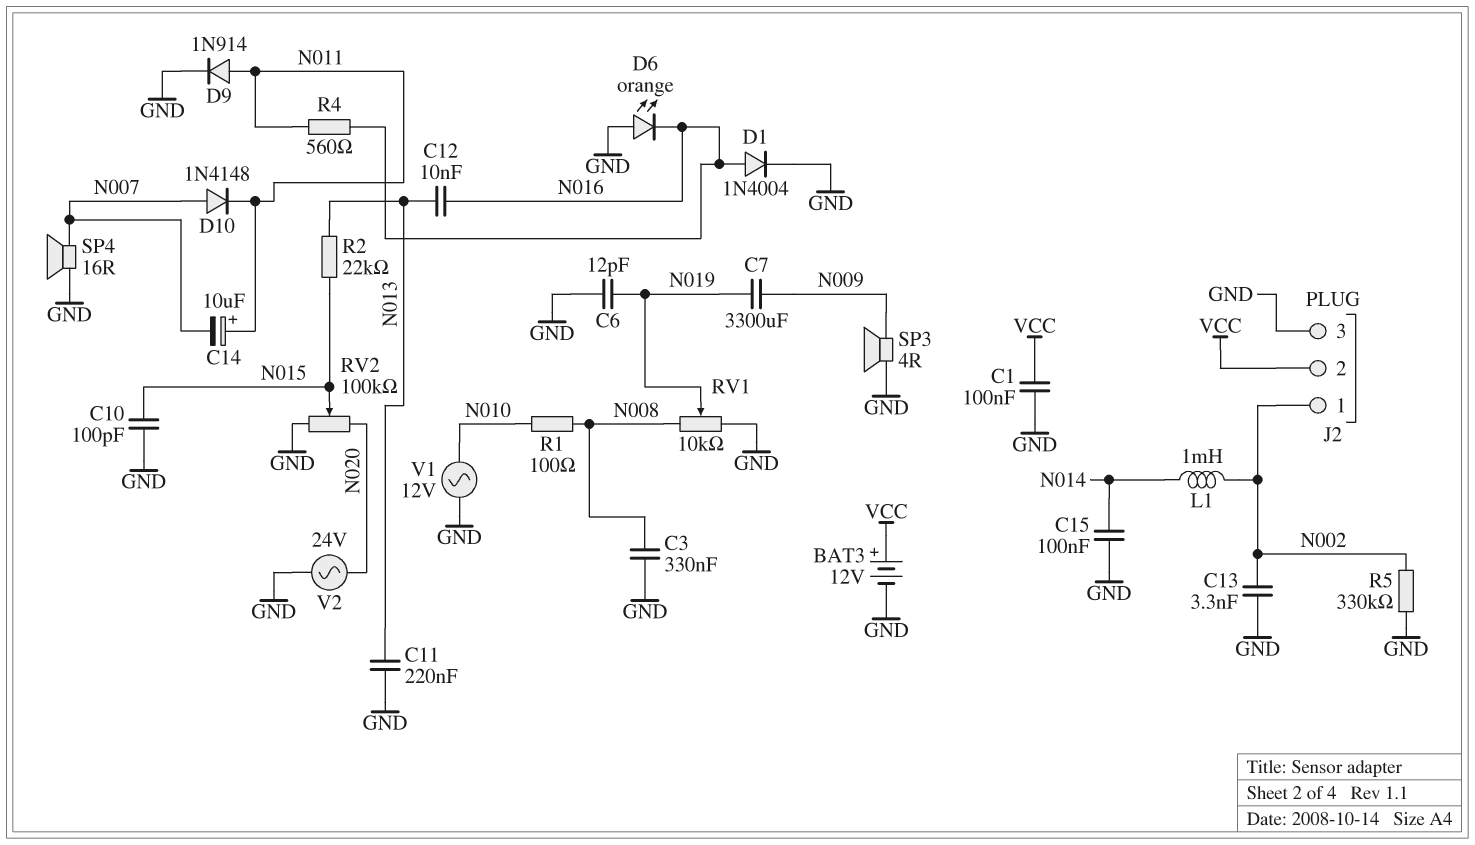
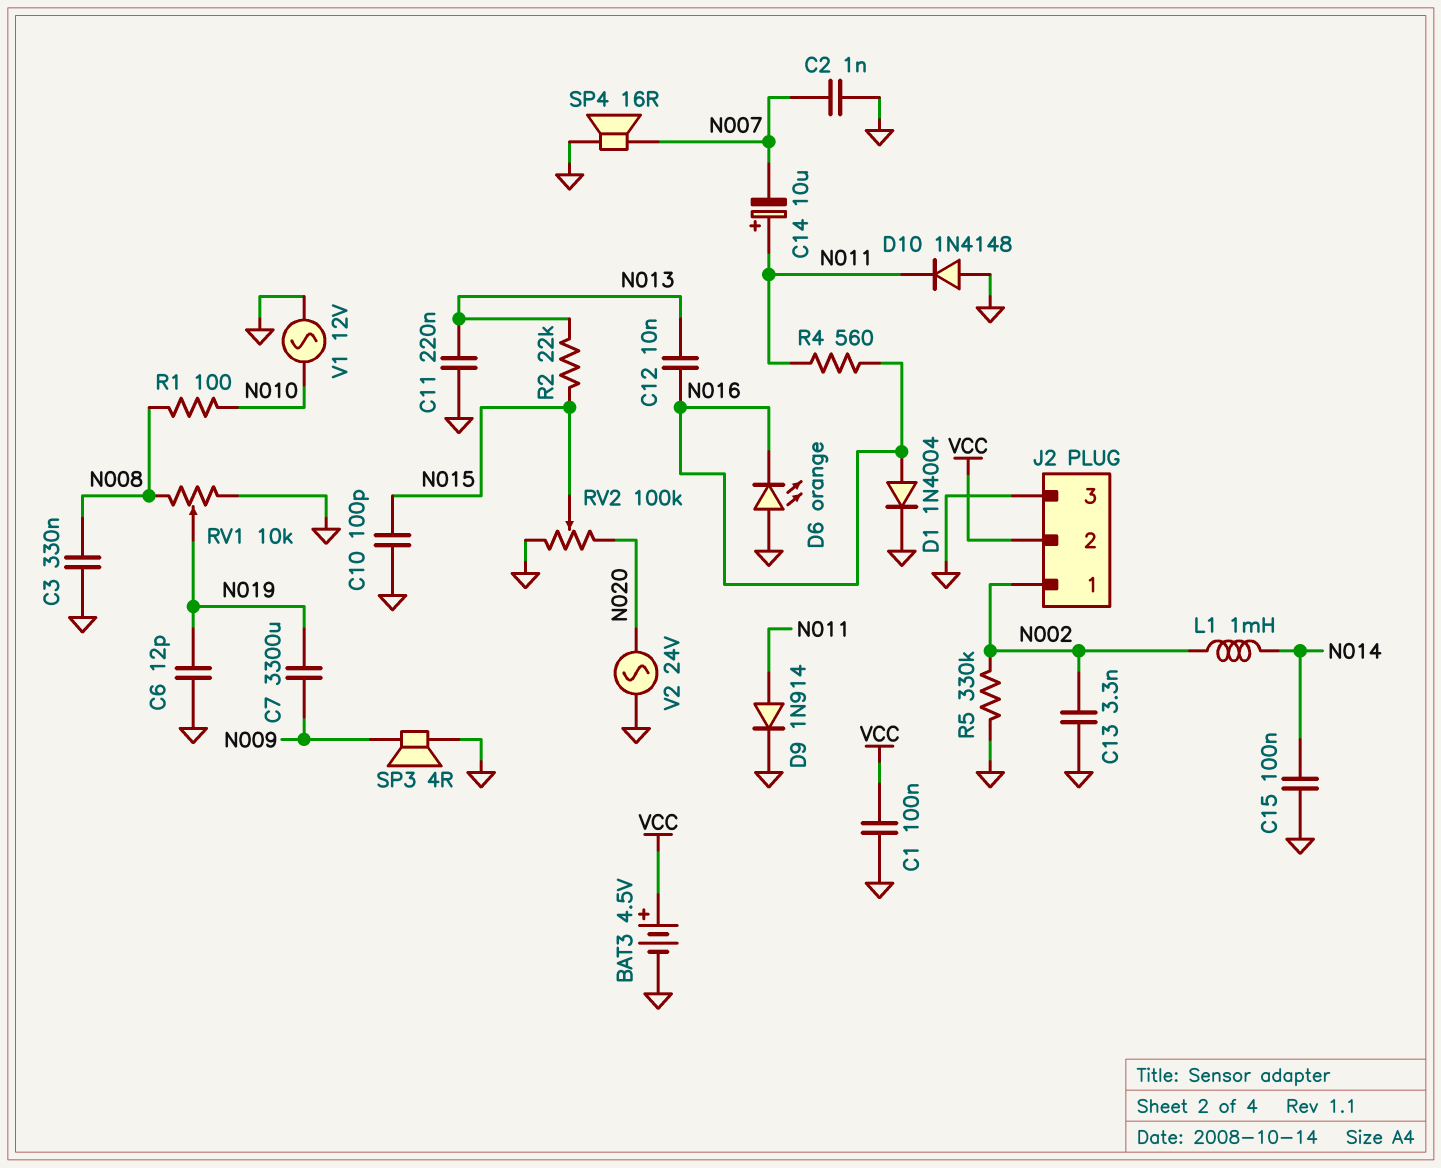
BAT3: 12V (plus VCC, minus GND) -> 4.5V (plus VCC, minus GND)
C2: none -> 1nF (GND, N007)
D10: diode 1N4148 (A N007, K N011) -> diode 1N4148 (A GND, K N011)

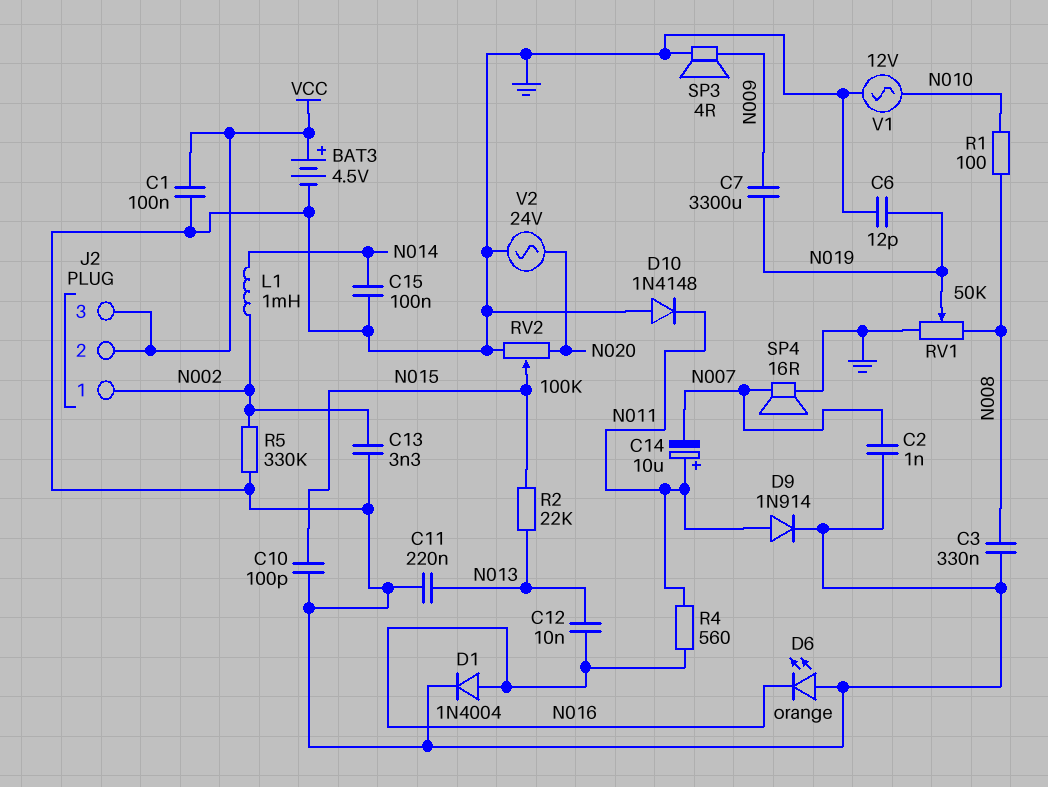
J2 pin 3: GND -> VCC
RV1: 10k (GND, N008, wiper N019) -> 50k (GND, N008, wiper N019)

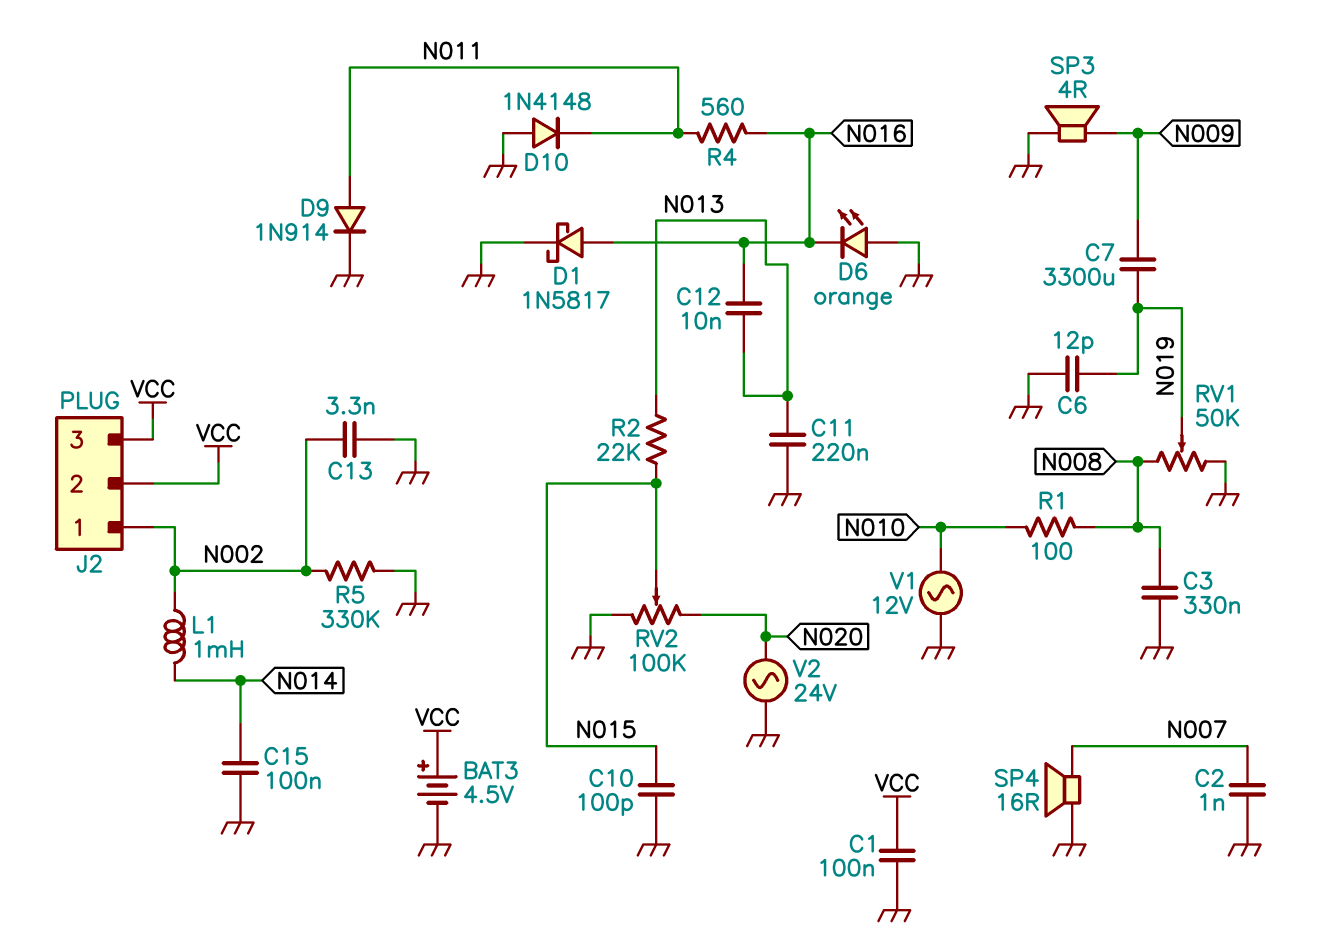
C14: 10uF (plus N011, minus N007) -> none
D1: diode 1N4004 (A N016, K GND) -> schottky 1N5817 (A N016, K GND)

